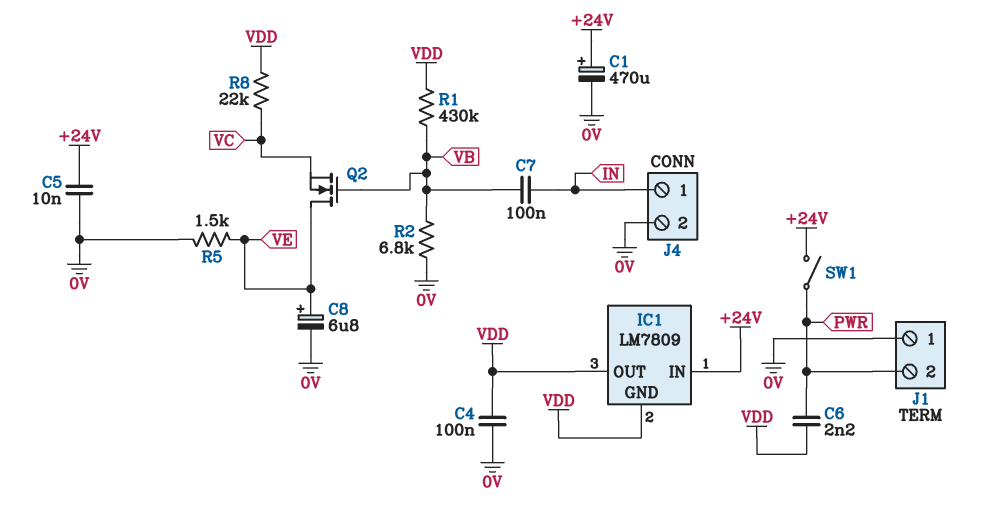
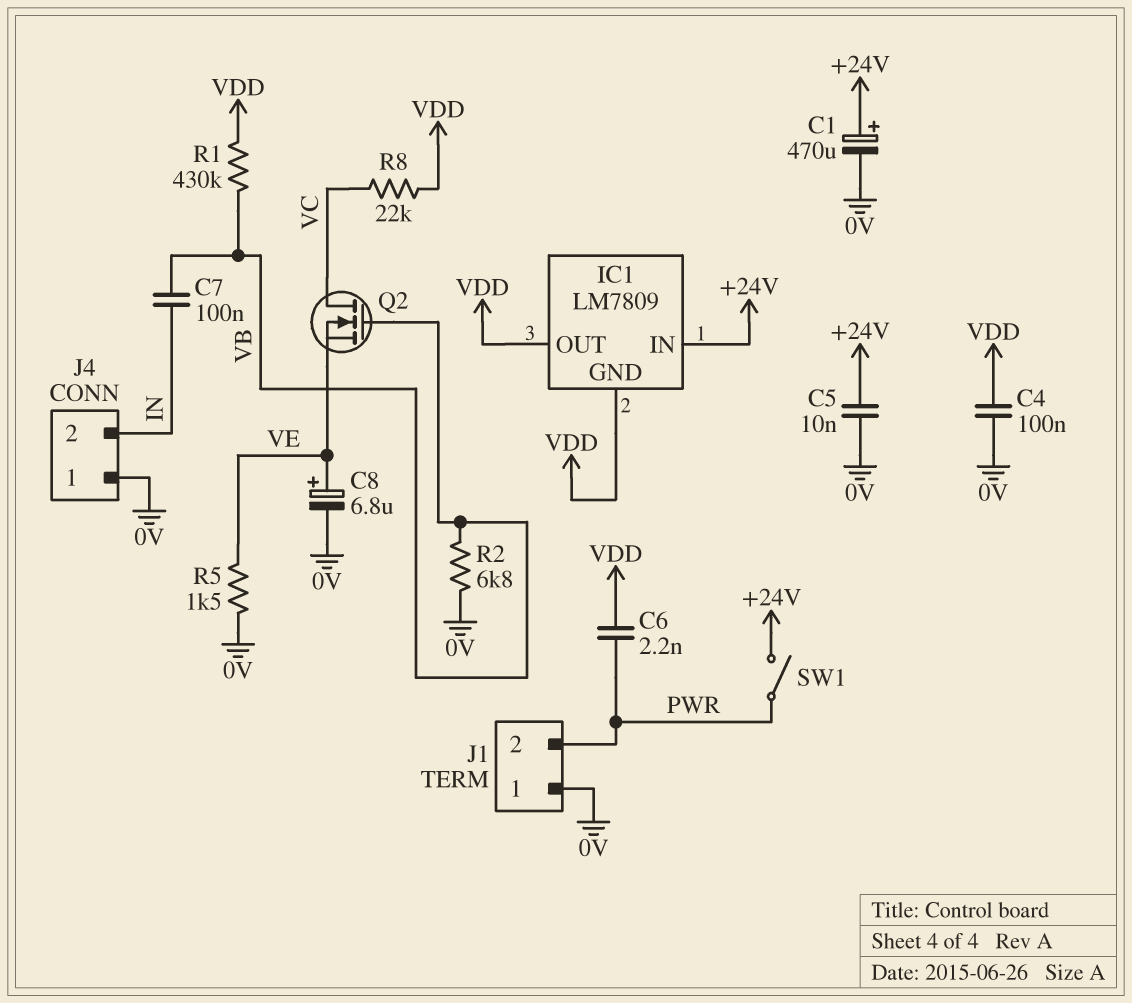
J4 pin 1: IN -> 0V
J4 pin 2: 0V -> IN
Q2: NMOS (G VB, D VE, S VC) -> NMOS (G VB, D VC, S VE)

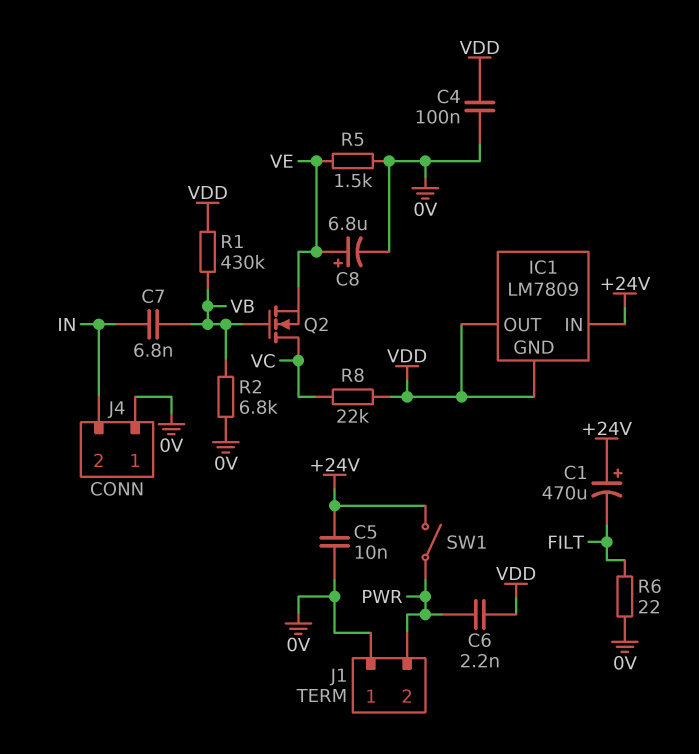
C1: 470uF (plus +24V, minus 0V) -> 470uF (plus +24V, minus FILT)
C7: 100nF (IN, VB) -> 6.8nF (IN, VB)
R6: none -> 22 (0V, FILT)

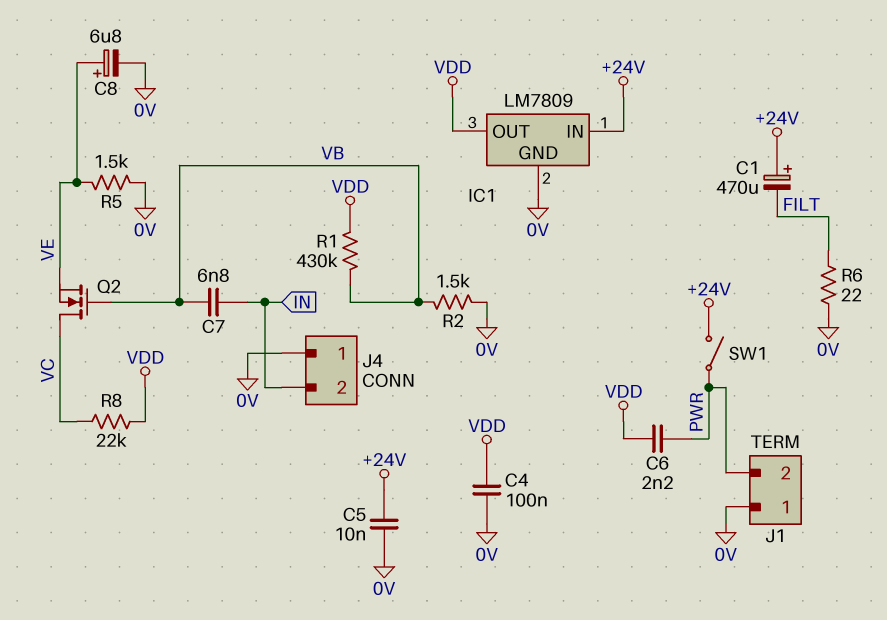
IC1 pin GND: VDD -> 0V
R2: 6.8k (0V, VB) -> 1.5k (0V, VB)

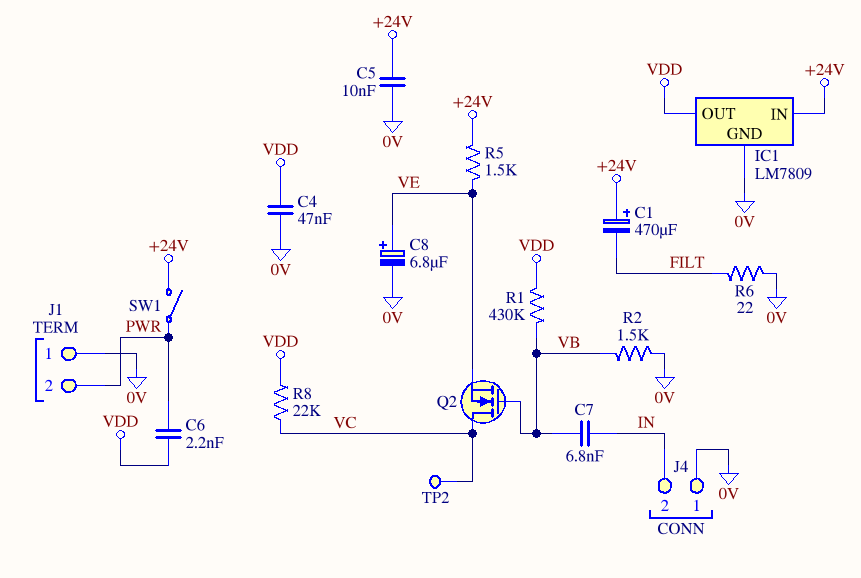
C4: 100nF (0V, VDD) -> 47nF (0V, VDD)
R5: 1.5k (0V, VE) -> 1.5k (+24V, VE)
TP2: none -> test point (VC)

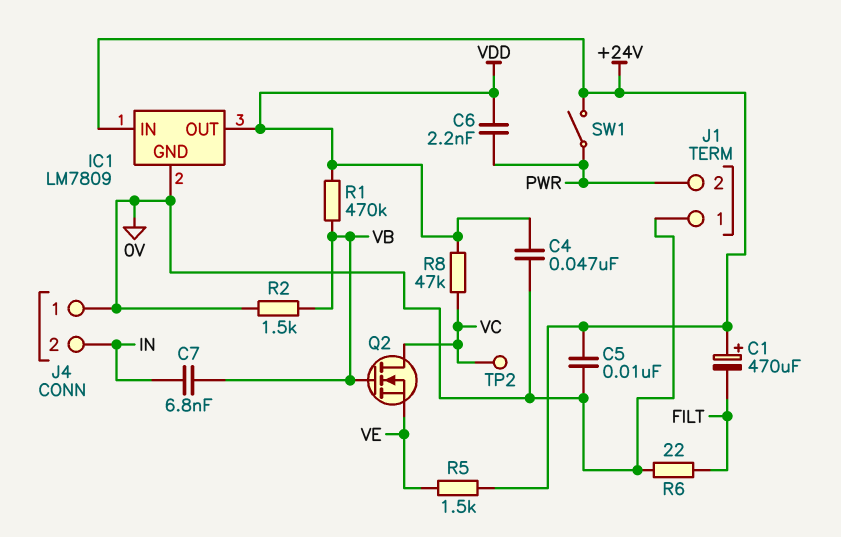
C8: 6.8uF (plus VE, minus 0V) -> none
R1: 430k (VB, VDD) -> 470k (VB, VDD)
R8: 22k (VC, VDD) -> 47k (VC, VDD)

